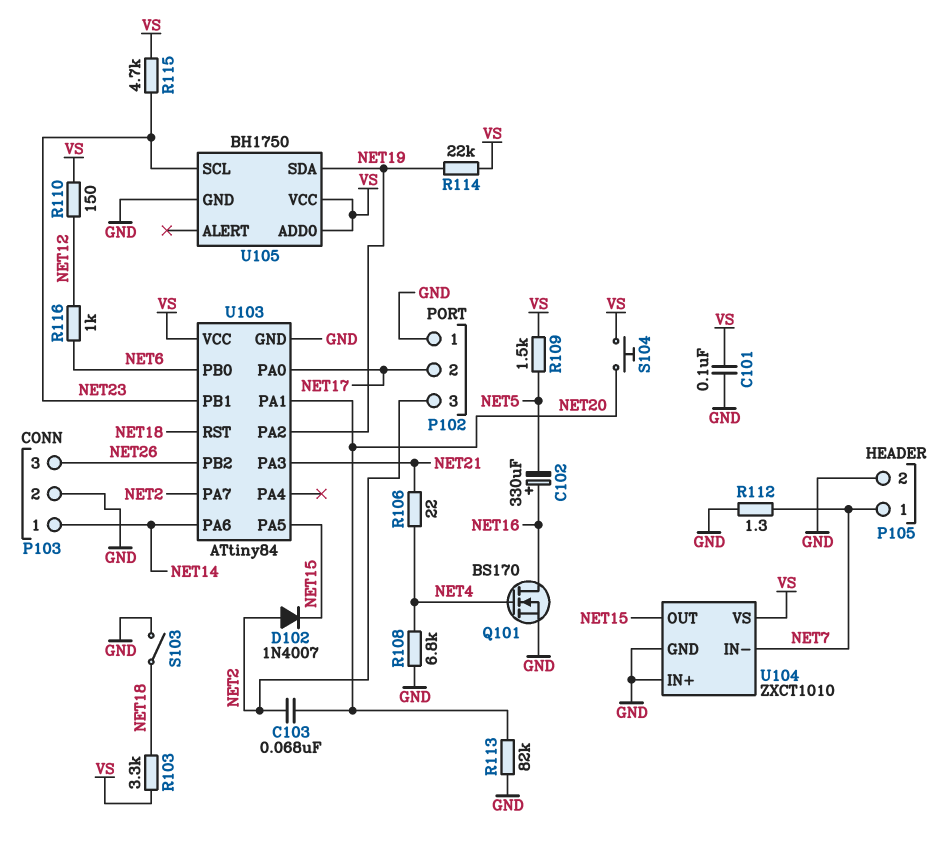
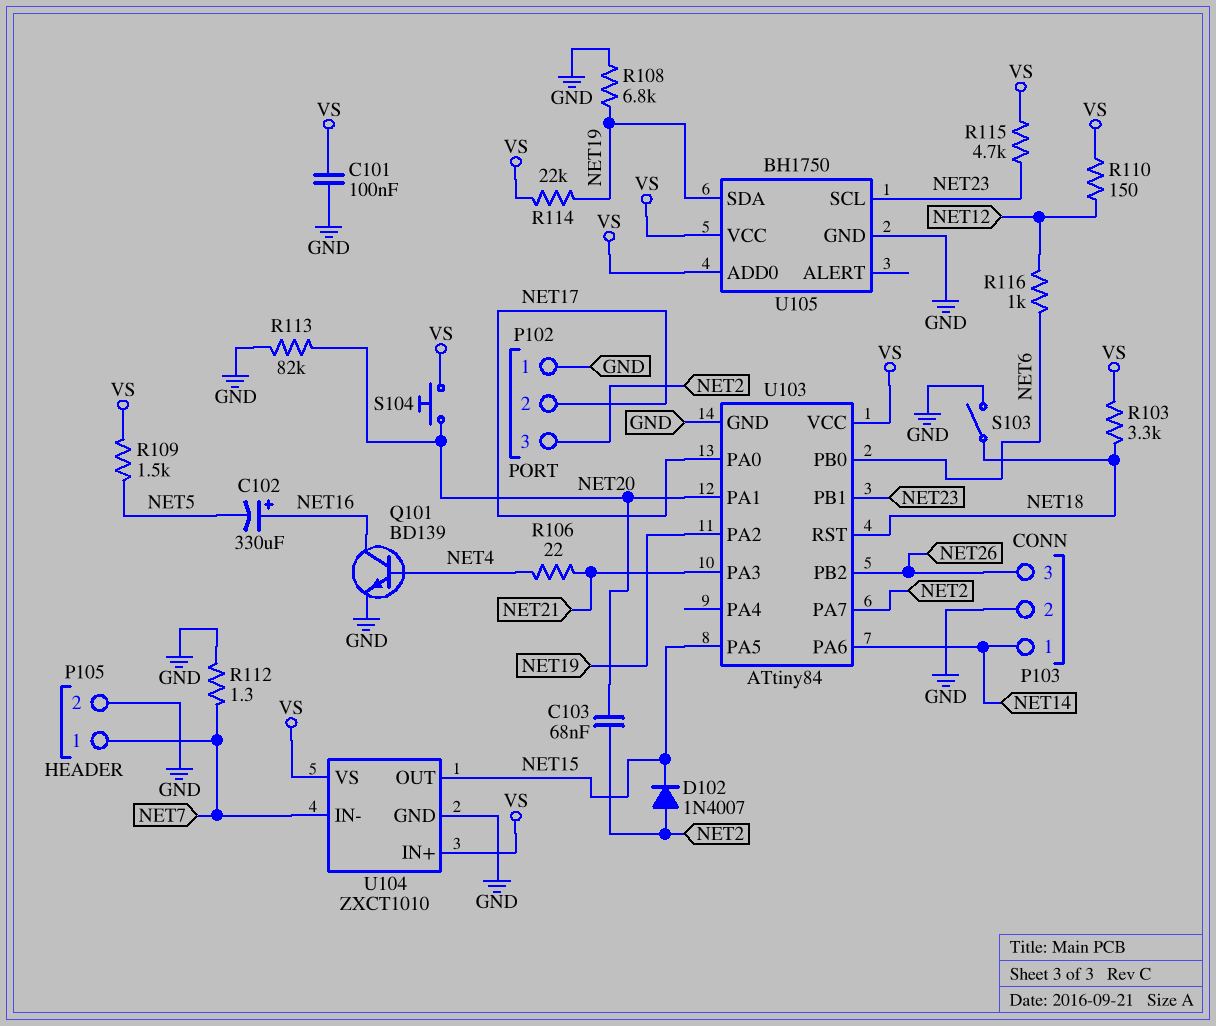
Q101: NMOS BS170 (G NET4, D NET16, S GND) -> NPN BD139 (B NET4, C NET16, E GND)
R108: 6.8k (GND, NET4) -> 6.8k (GND, NET19)
U104 pin IN+: GND -> VS

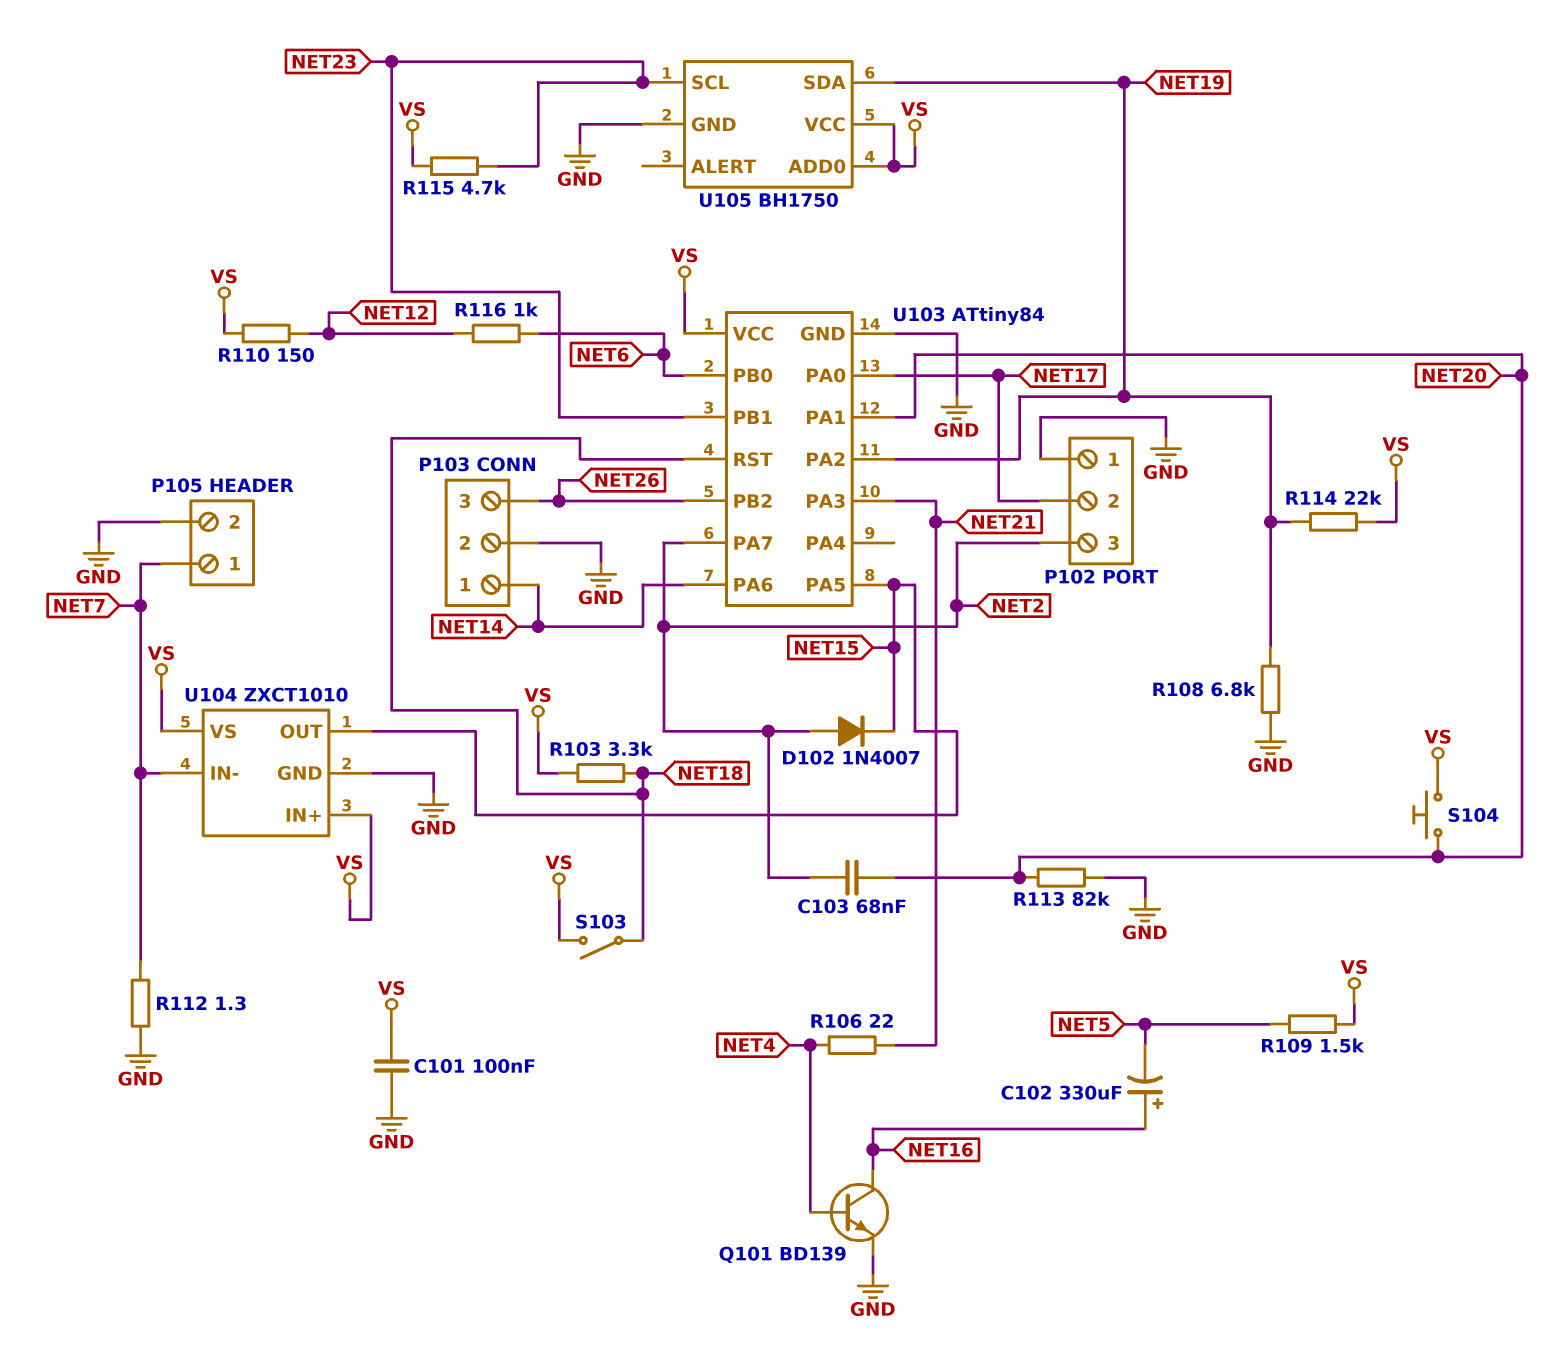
S103: switch (GND, NET18) -> switch (NET18, VS)

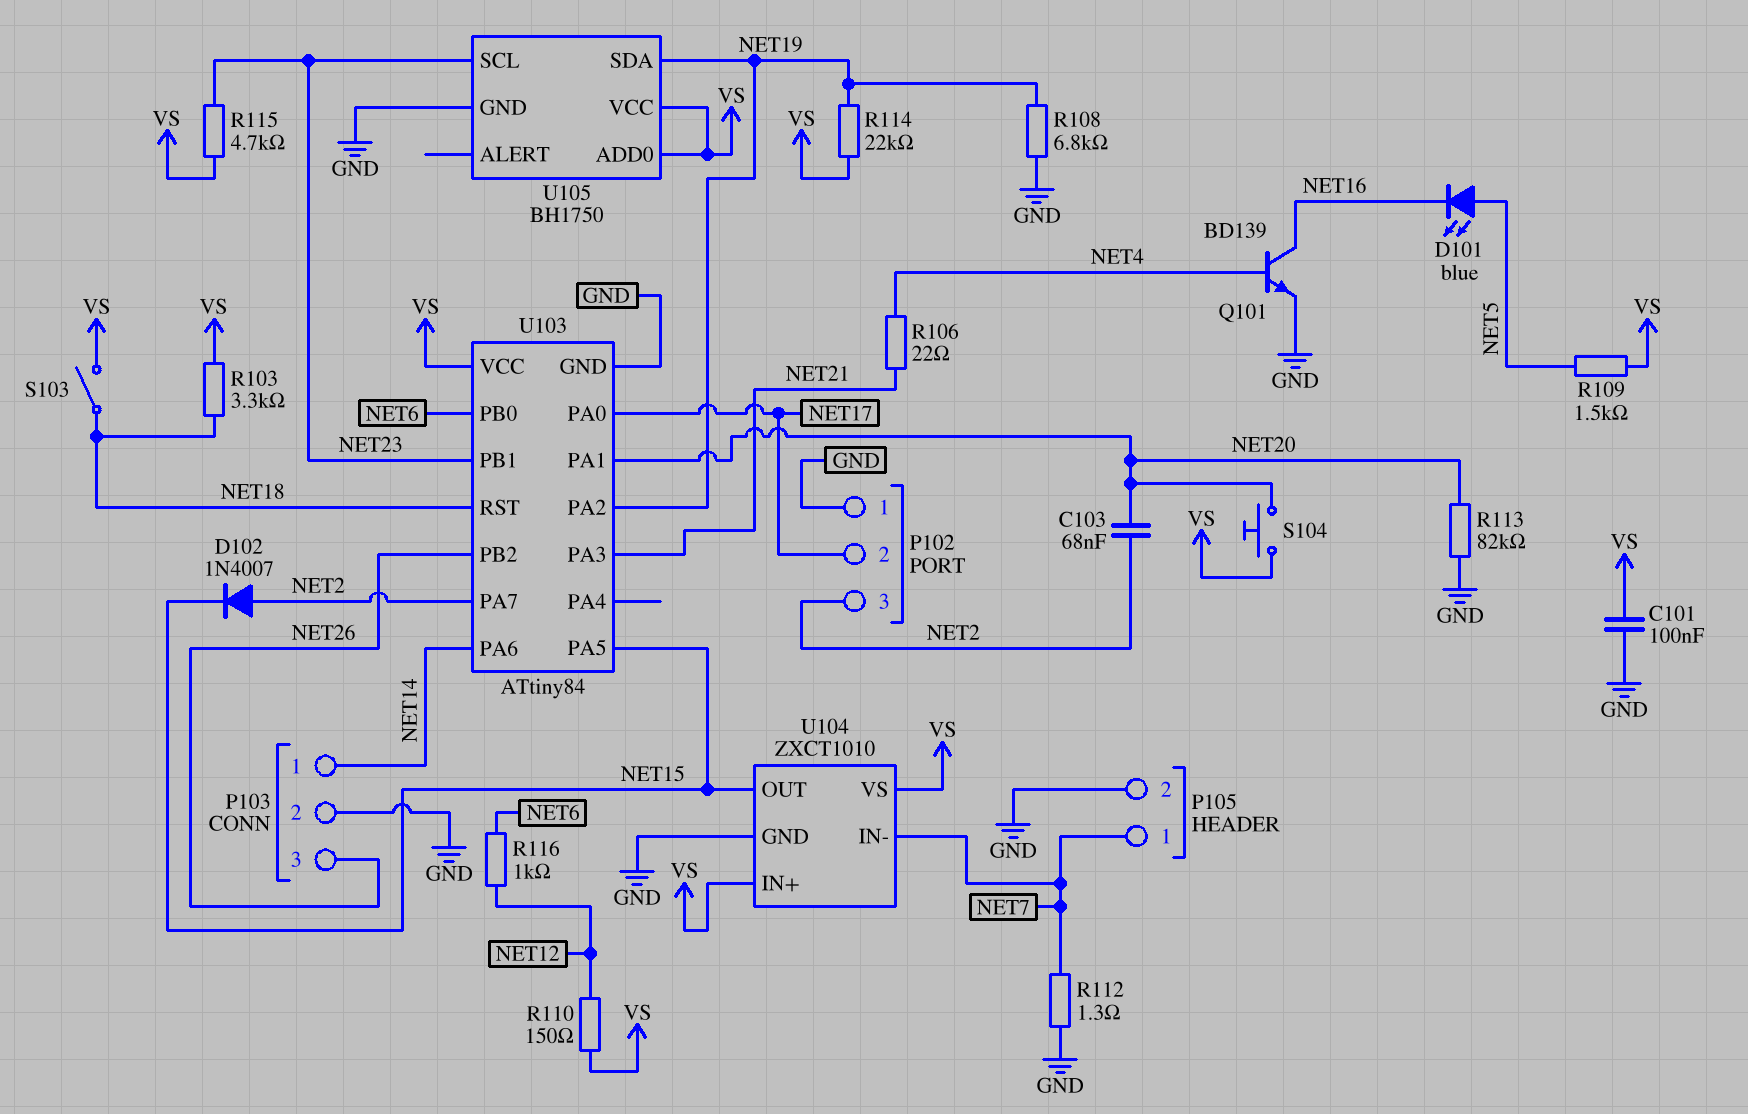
C102: 330uF (plus NET16, minus NET5) -> none
D101: none -> LED blue (A NET5, K NET16)

